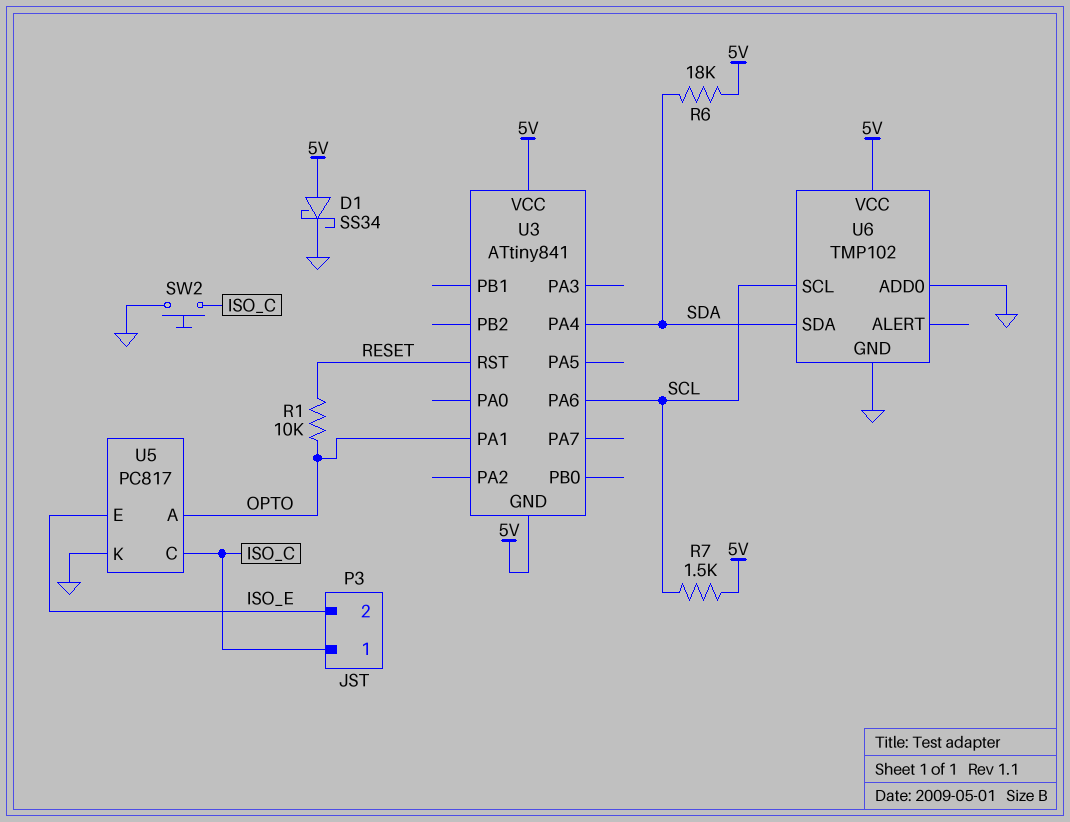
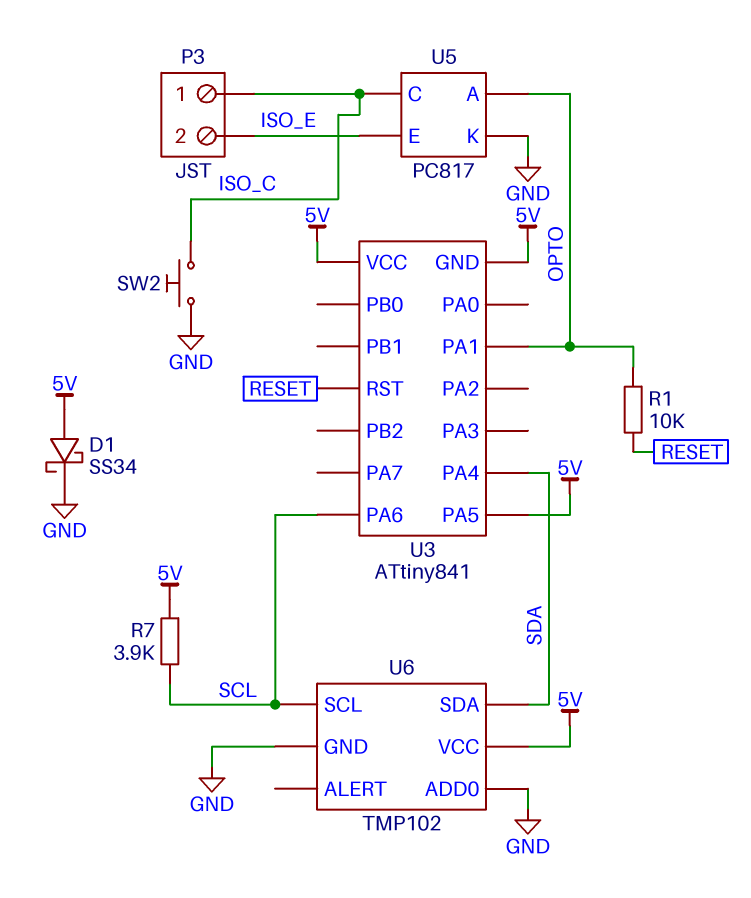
R6: 18k (5V, SDA) -> none
R7: 1.5k (5V, SCL) -> 3.9k (5V, SCL)
U3 pin PA5: none -> 5V

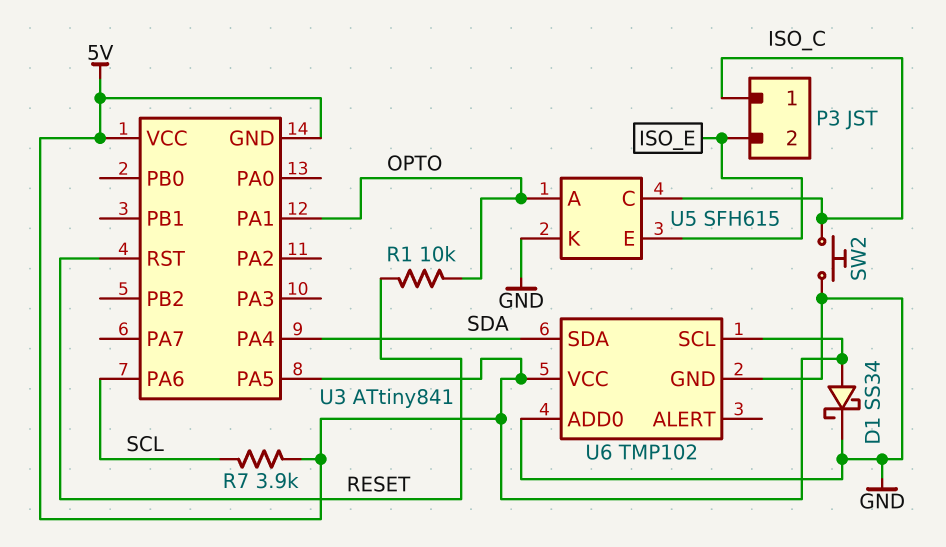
U5: PC817 -> SFH615
U6 pin SCL: SCL -> 5V

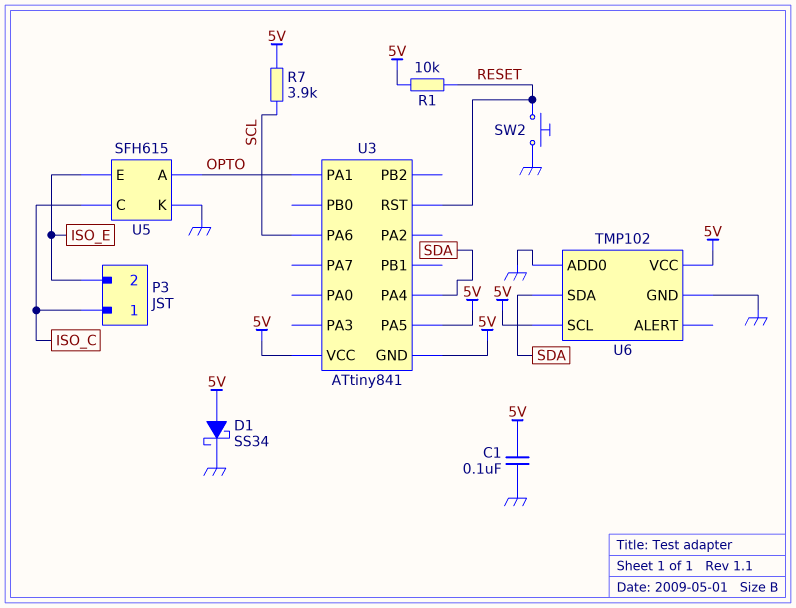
C1: none -> 100nF (5V, GND)
R1: 10k (OPTO, RESET) -> 10k (5V, RESET)
SW2: button (GND, ISO_C) -> button (GND, RESET)

